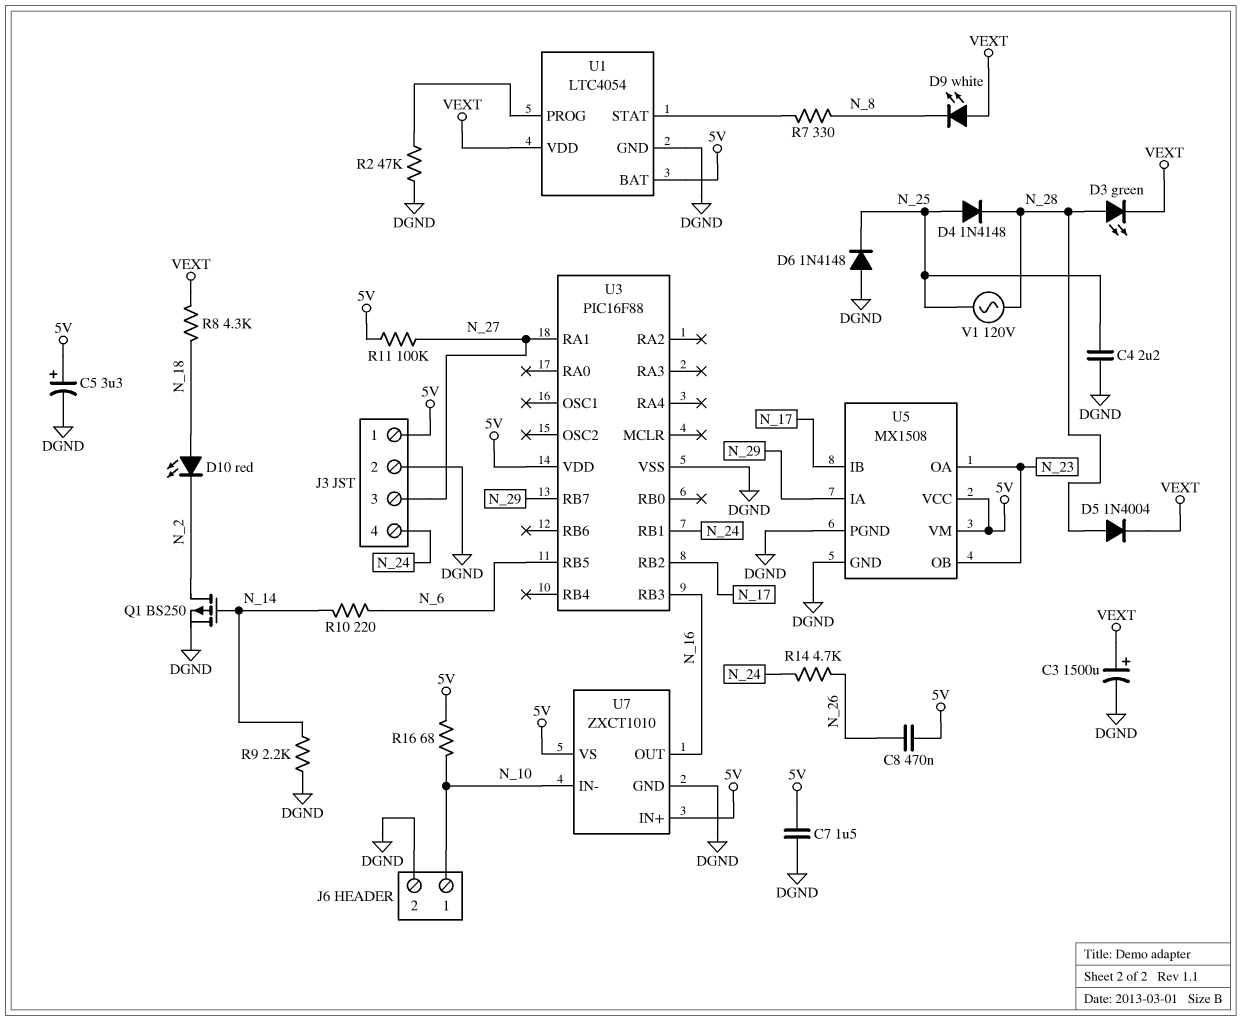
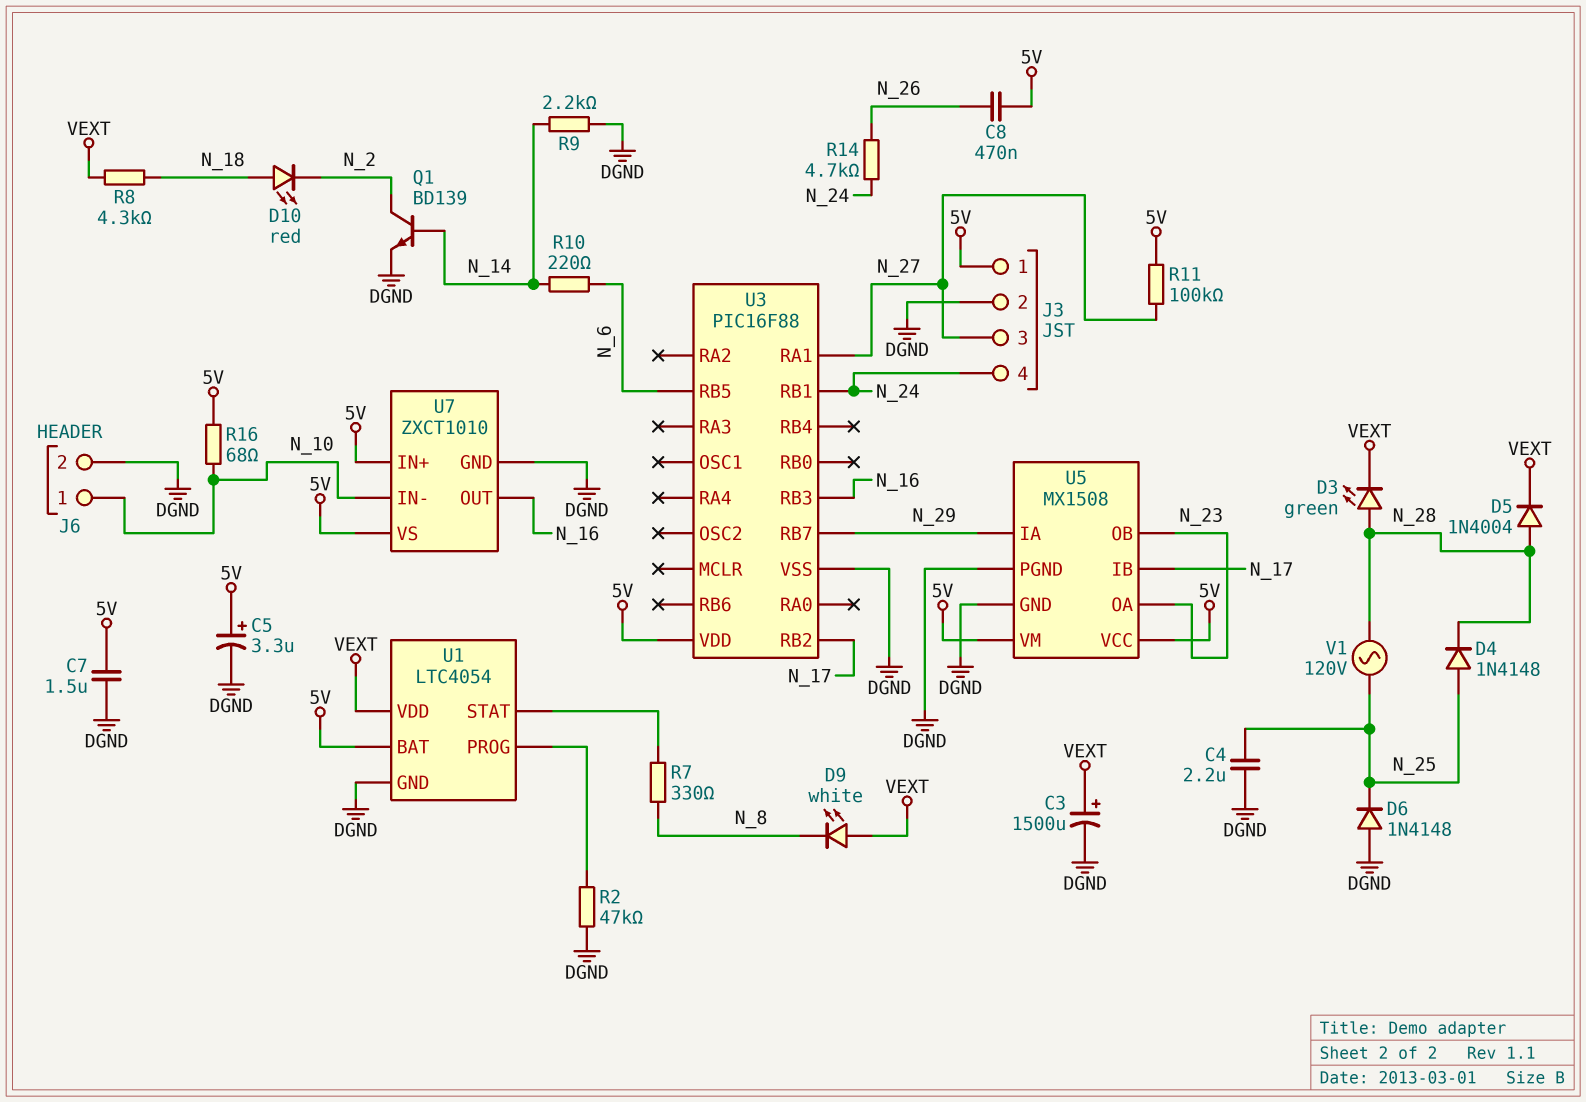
Q1: PMOS BS250 (G N_14, D N_2, S DGND) -> NPN BD139 (B N_14, C N_2, E DGND)

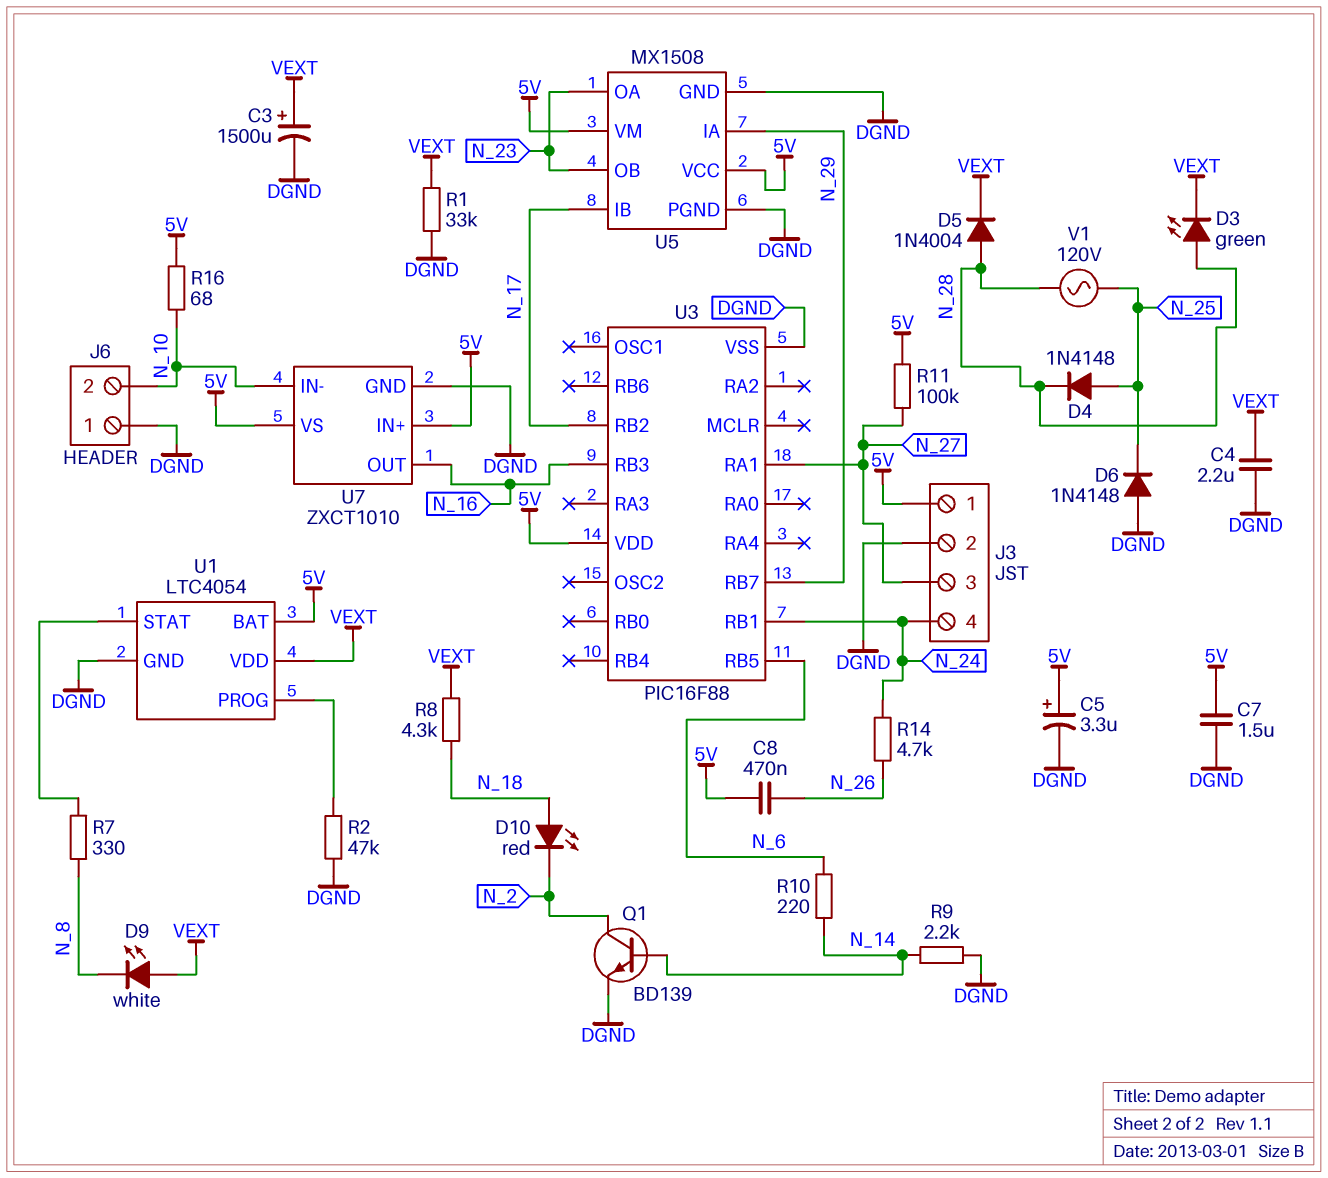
C4: 2.2uF (DGND, N_25) -> 2.2uF (DGND, VEXT)
J6 pin 1: N_10 -> DGND
J6 pin 2: DGND -> N_10
R1: none -> 33k (DGND, VEXT)

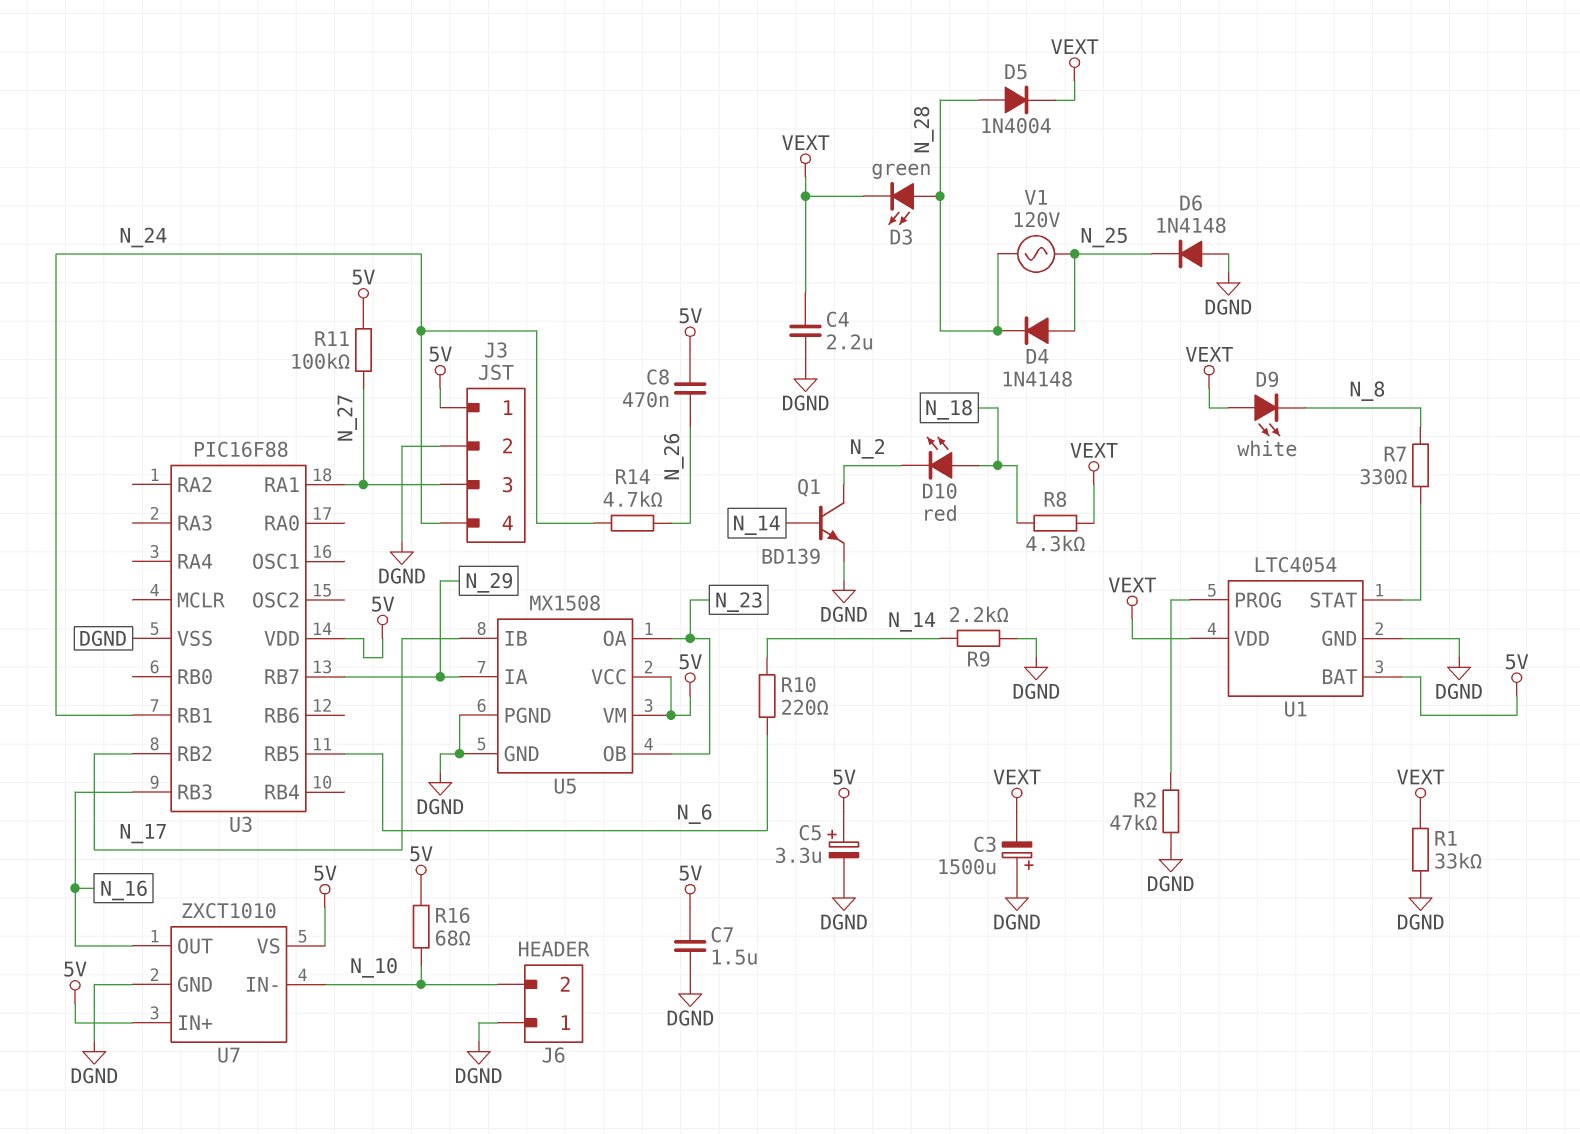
C3: 1500uF (plus VEXT, minus DGND) -> 1500uF (plus DGND, minus VEXT)

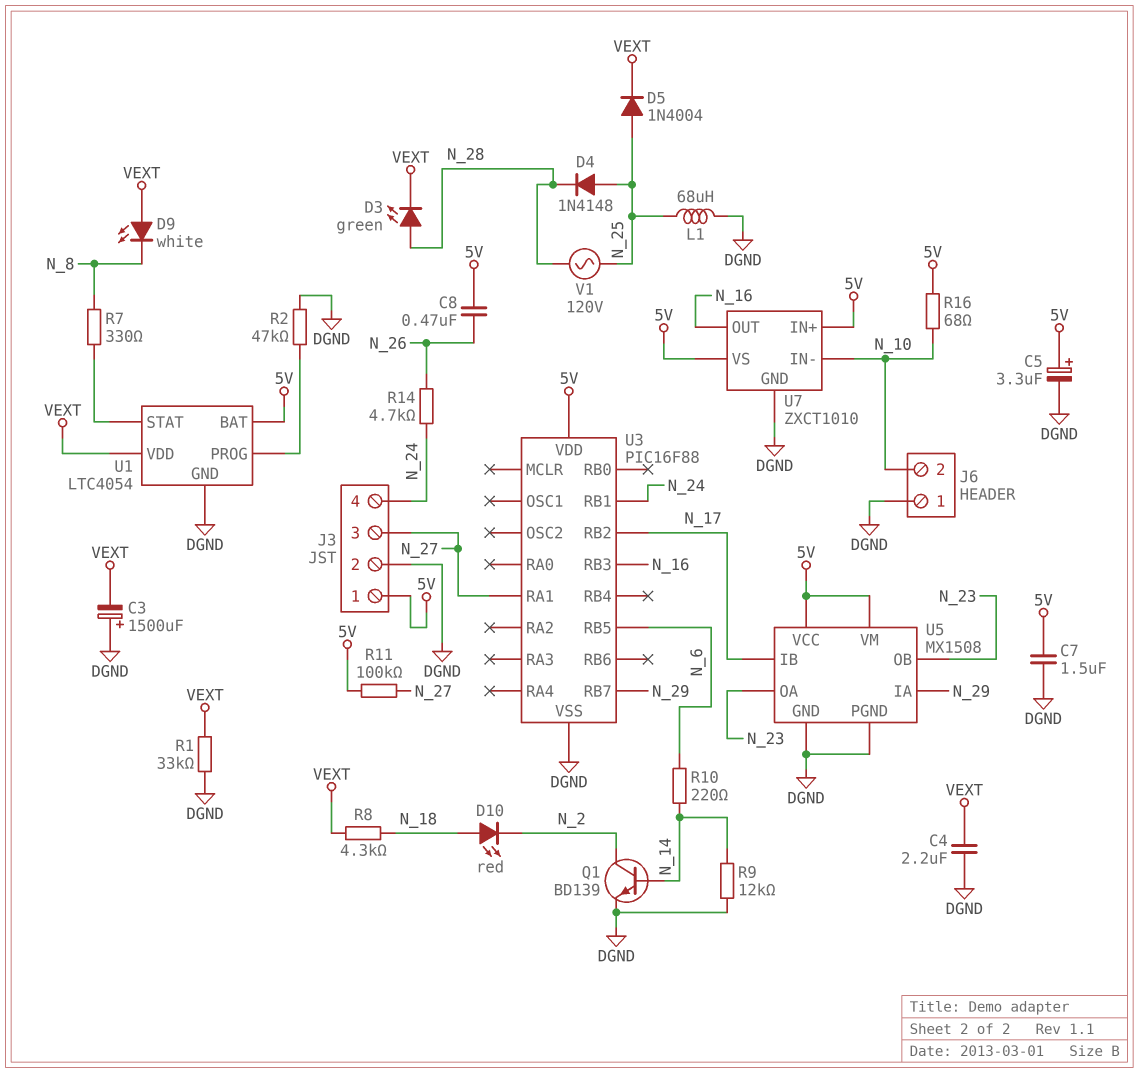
D5: diode 1N4004 (A N_28, K VEXT) -> diode 1N4004 (A N_25, K VEXT)
D6: diode 1N4148 (A DGND, K N_25) -> none
L1: none -> 68uH (DGND, N_25)
R9: 2.2k (DGND, N_14) -> 12k (DGND, N_14)

